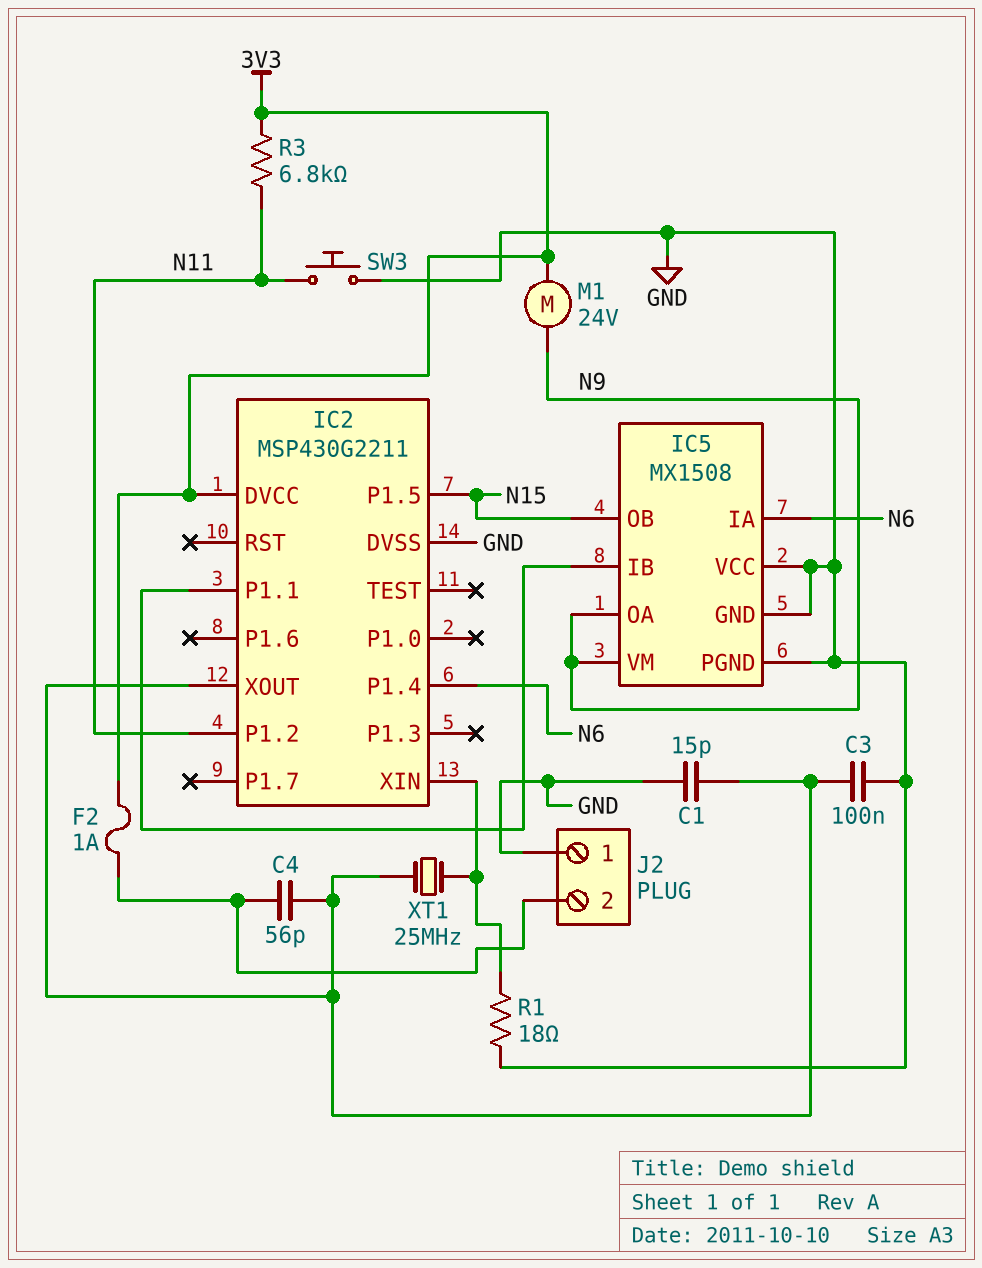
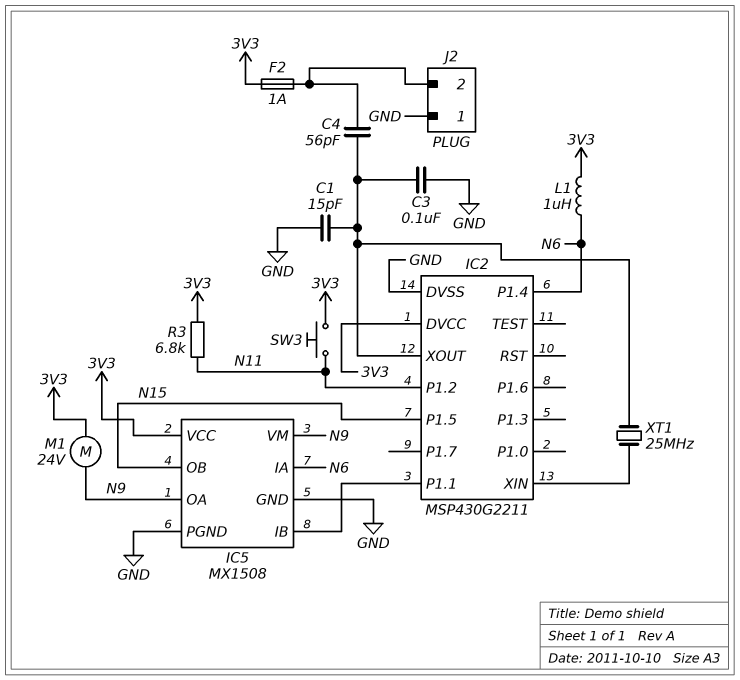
IC5 pin VCC: GND -> 3V3
L1: none -> 1uH (3V3, N6)
R1: 18 (GND, IC2/XIN) -> none
SW3: button (GND, N11) -> button (3V3, N11)

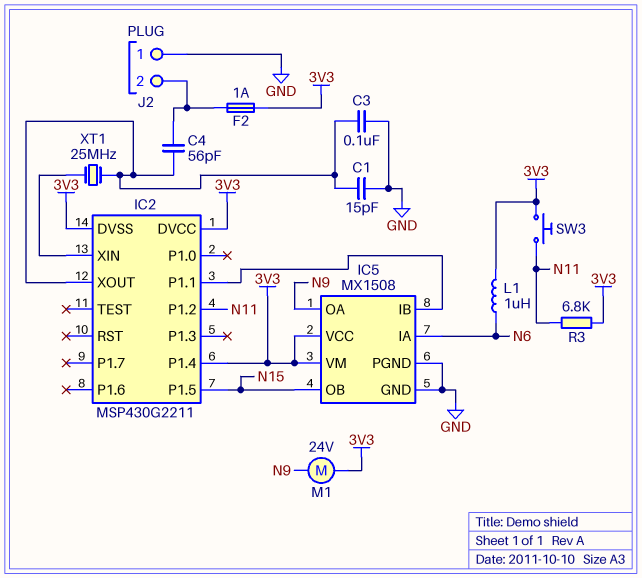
IC2 pin DVSS: GND -> 3V3
IC2 pin P1.4: N6 -> 3V3
IC5 pin VM: N9 -> 3V3

